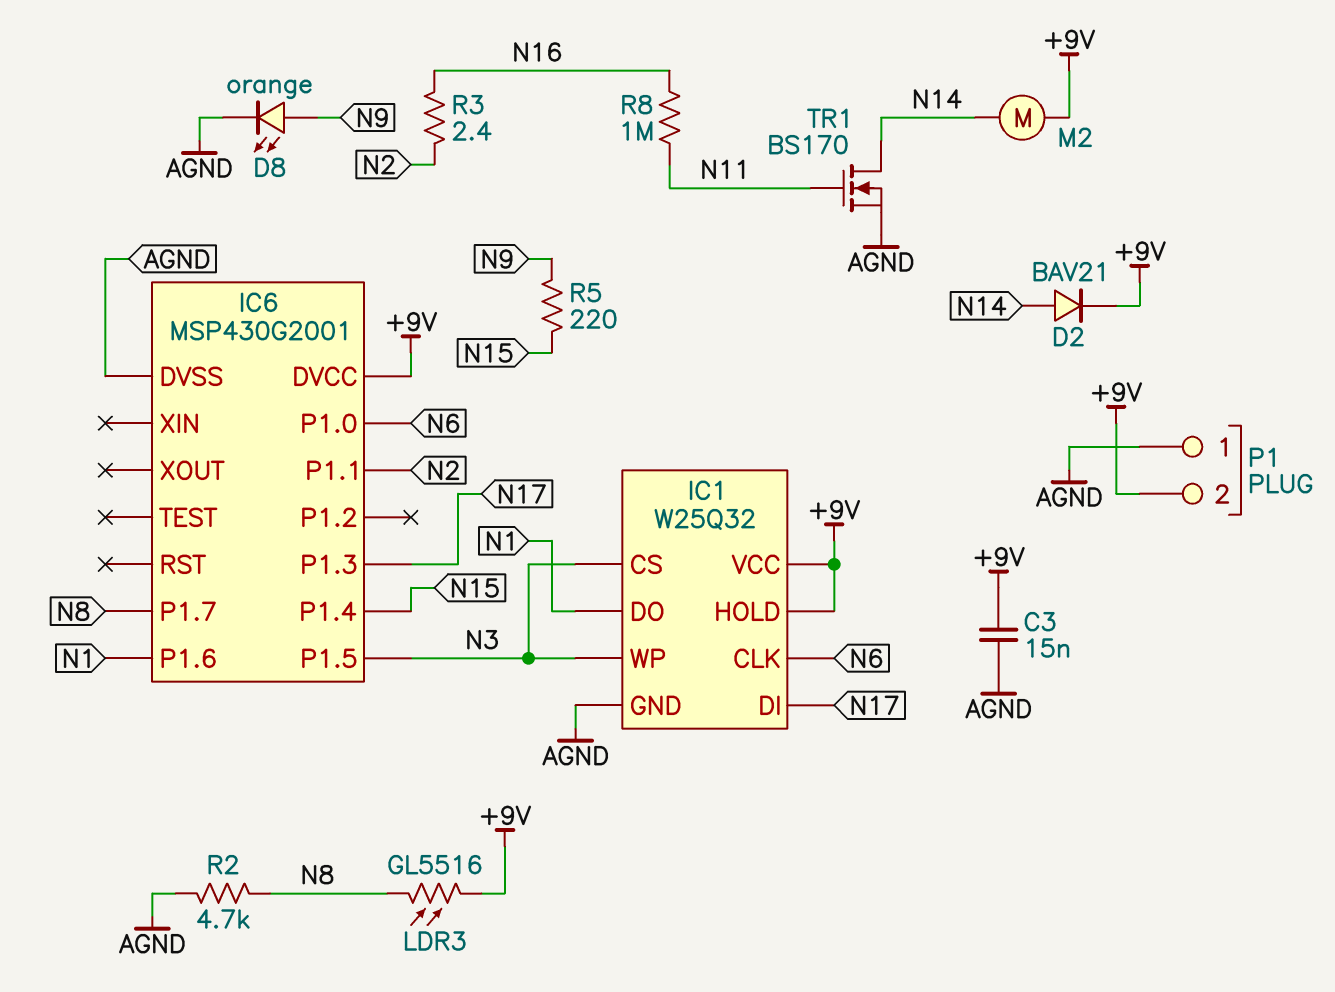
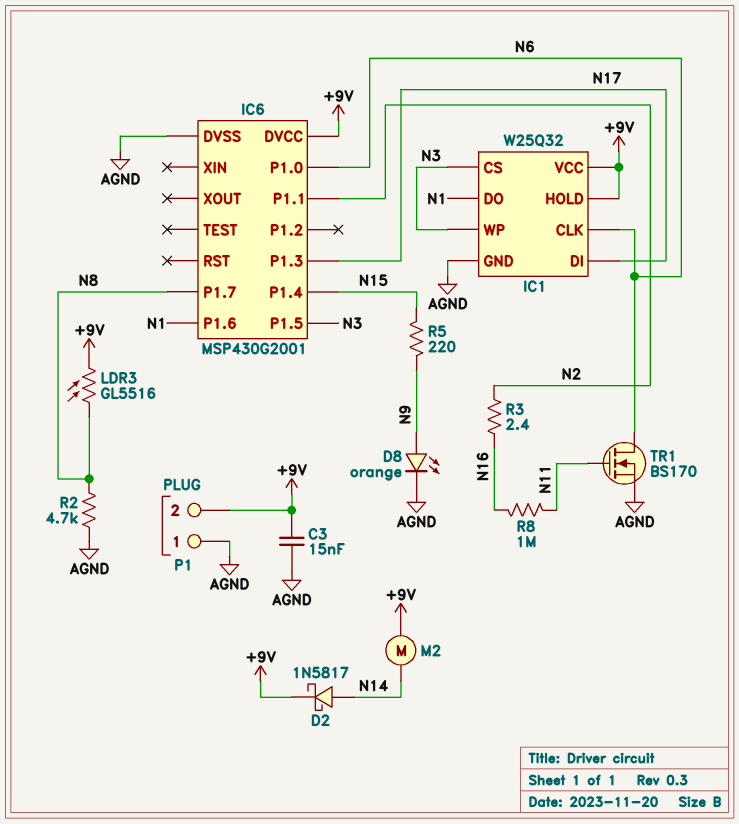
D2: diode BAV21 (A N14, K +9V) -> schottky 1N5817 (A N14, K +9V)
TR1: NMOS BS170 (G N11, D N14, S AGND) -> NMOS BS170 (G N11, D N6, S AGND)

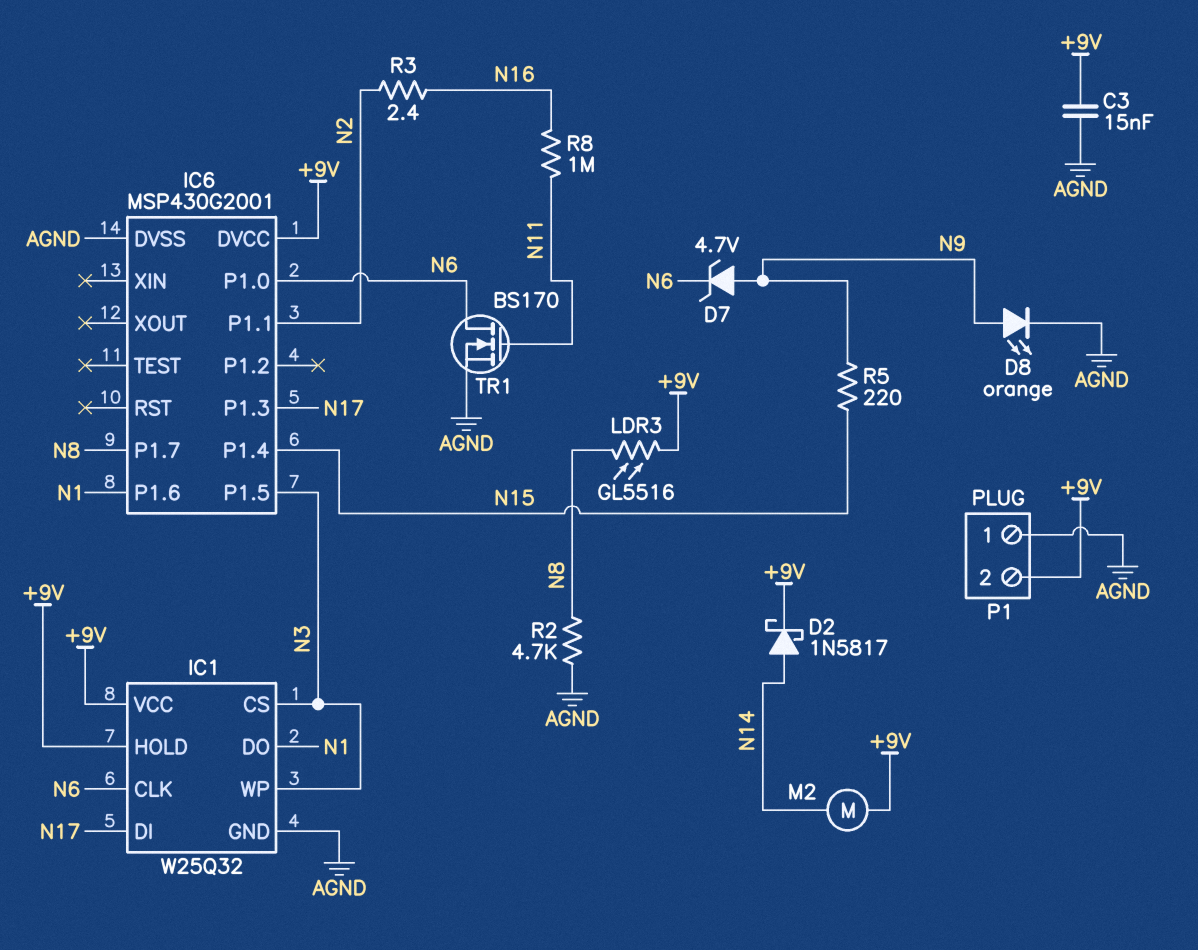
D7: none -> zener 4.7V (A N9, K N6)

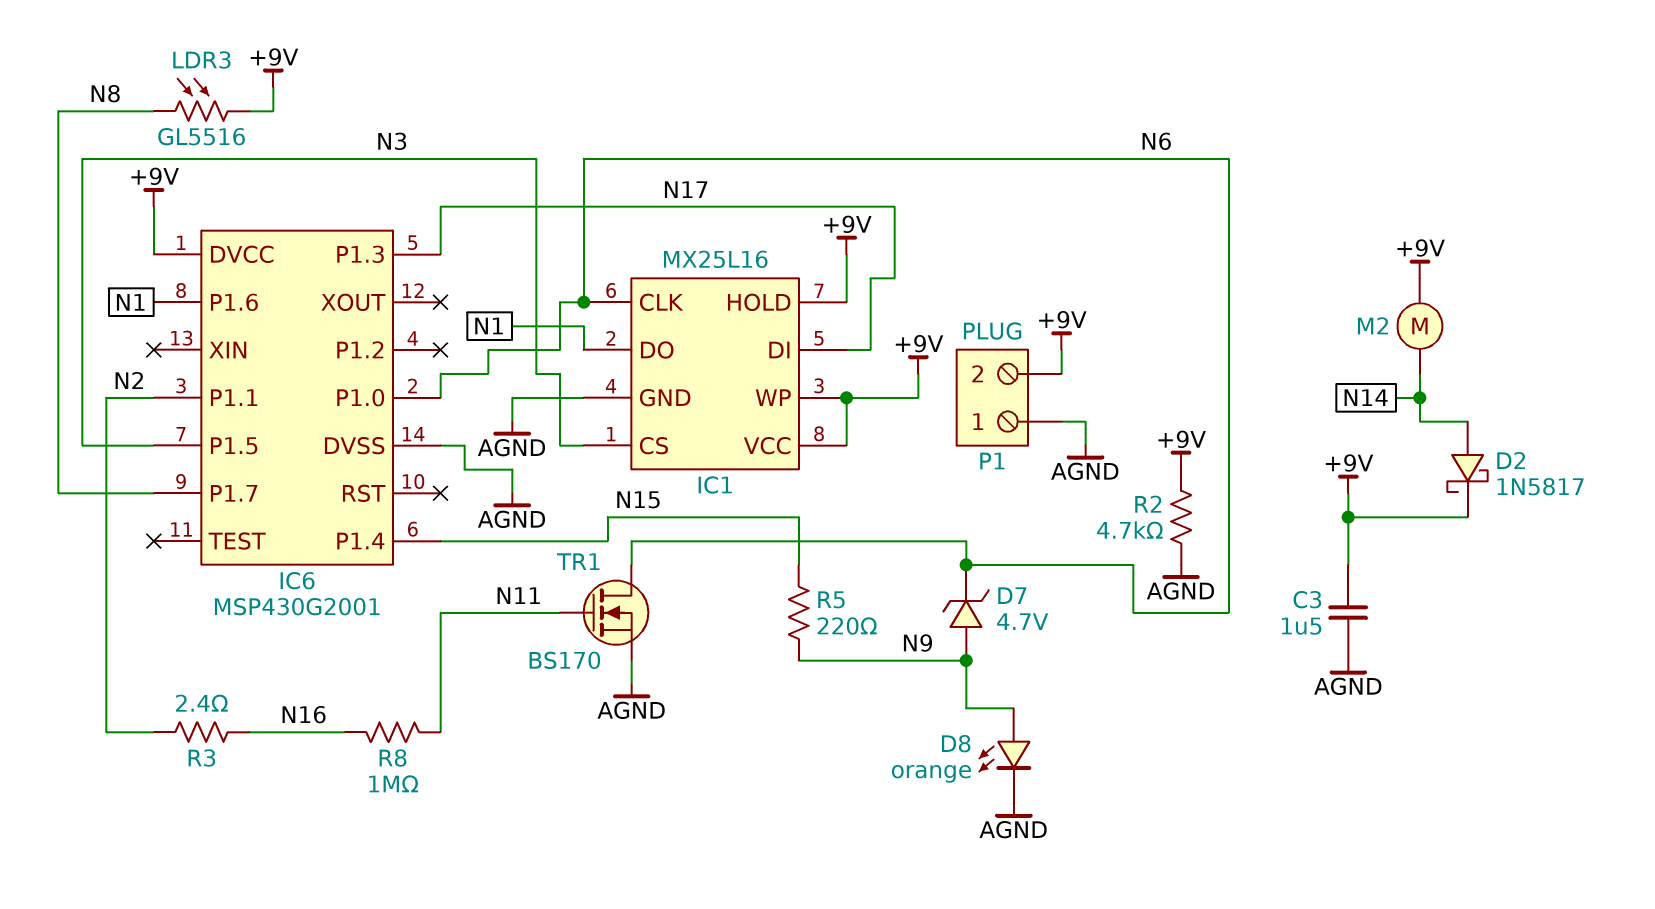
C3: 15nF (+9V, AGND) -> 1.5uF (+9V, AGND)
IC1: W25Q32 -> MX25L16
IC1 pin WP: N3 -> +9V
R2: 4.7k (AGND, N8) -> 4.7k (+9V, AGND)

